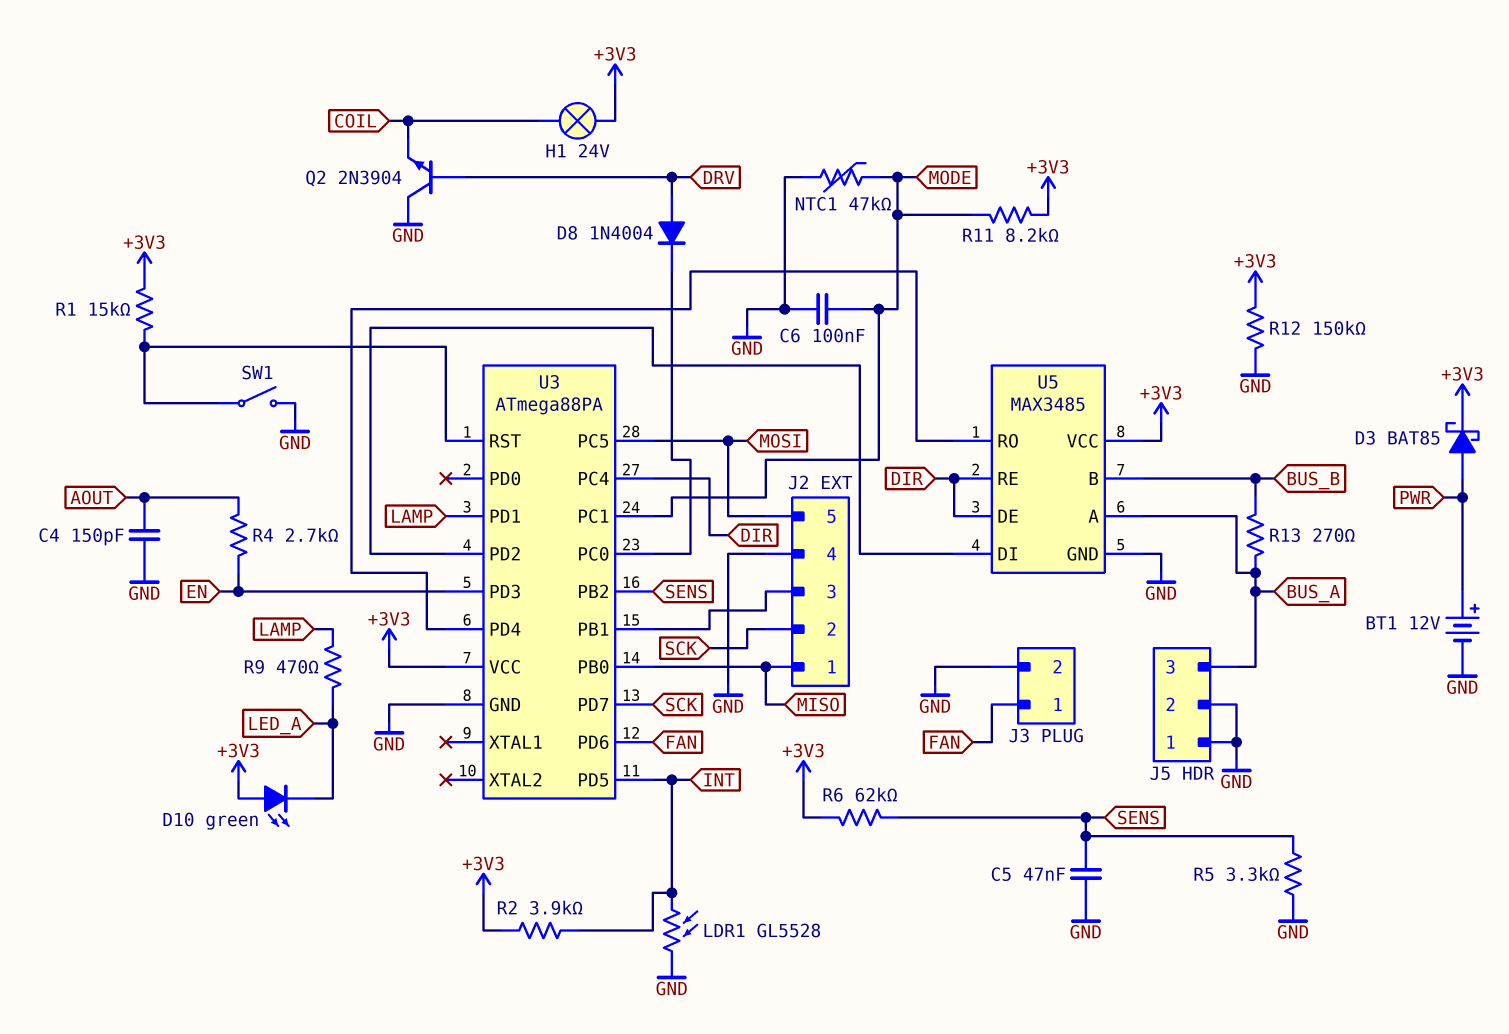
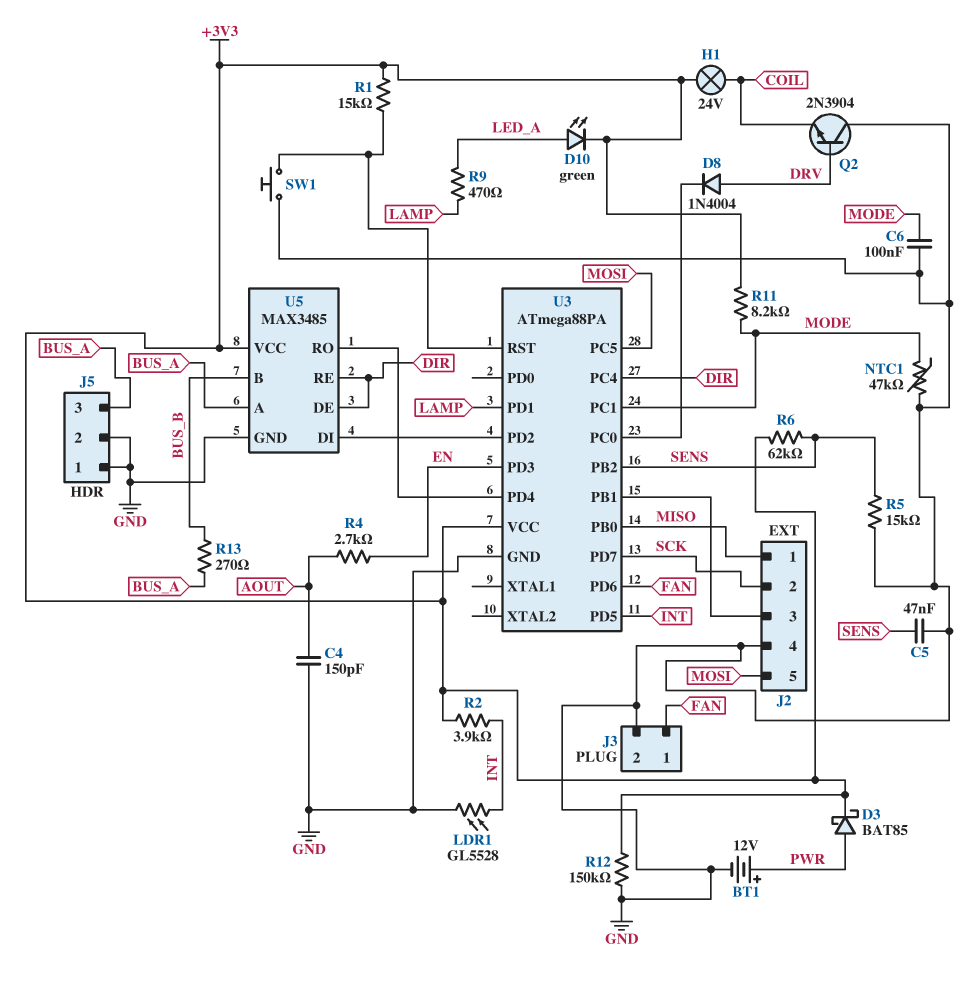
D10: LED green (A +3V3, K LED_A) -> LED green (A LED_A, K +3V3)
R5: 3.3k (GND, SENS) -> 15k (GND, SENS)
SW1: switch (GND, U3/RST) -> button (GND, U3/RST)

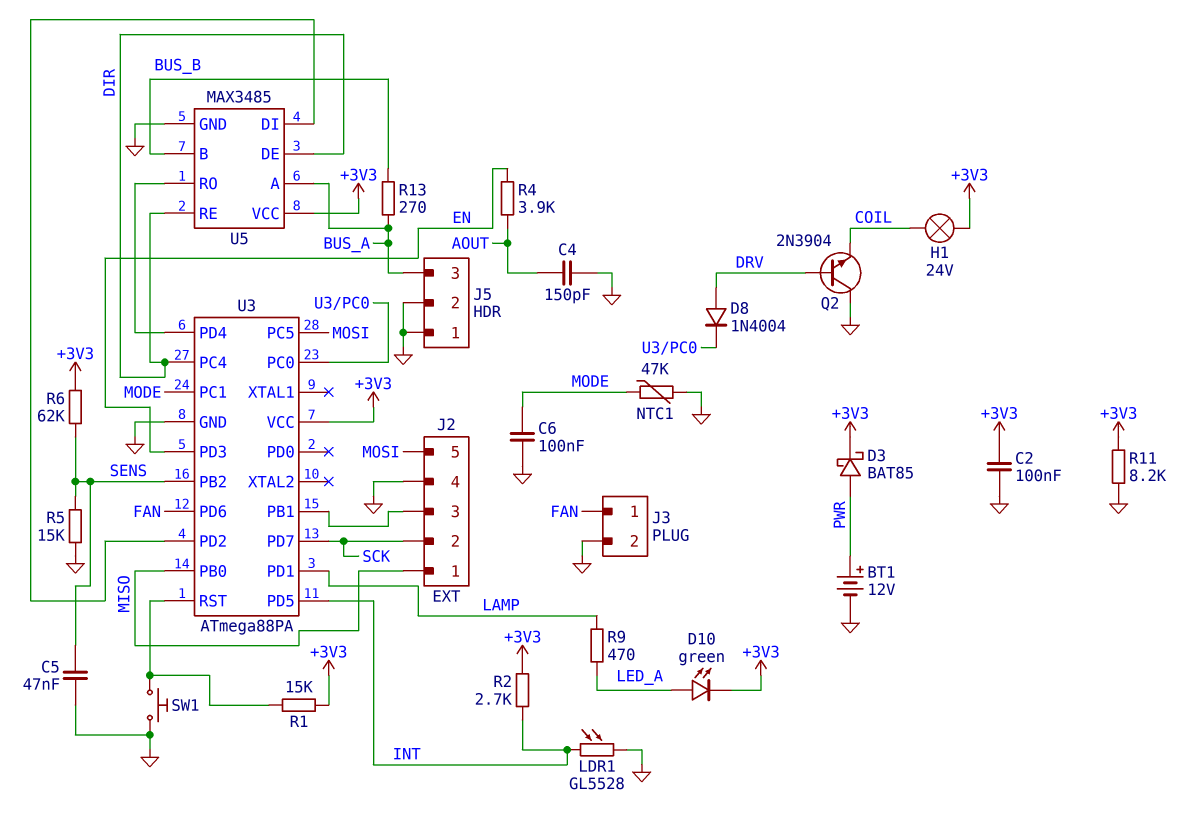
C2: none -> 100nF (+3V3, GND)
R2: 3.9k (+3V3, INT) -> 2.7k (+3V3, INT)
R4: 2.7k (AOUT, EN) -> 3.9k (AOUT, EN)
R11: 8.2k (+3V3, MODE) -> 8.2k (+3V3, GND)
R12: 150k (+3V3, GND) -> none

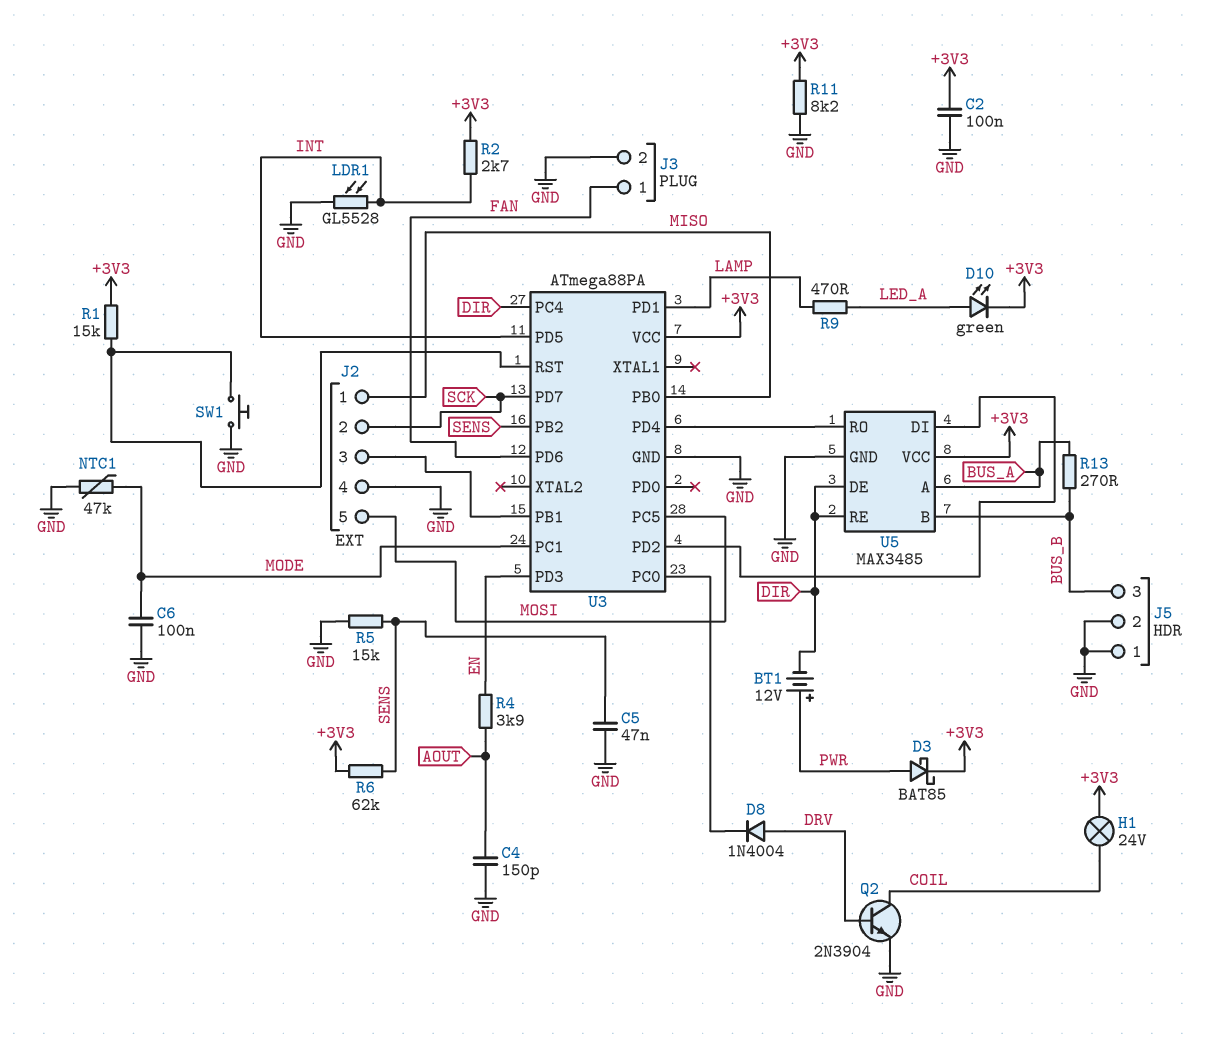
BT1: 12V (plus PWR, minus GND) -> 12V (plus PWR, minus DIR)
J5 pin 3: BUS_A -> BUS_B
Q2: NPN 2N3904 (B DRV, C GND, E COIL) -> NPN 2N3904 (B DRV, C COIL, E GND)

